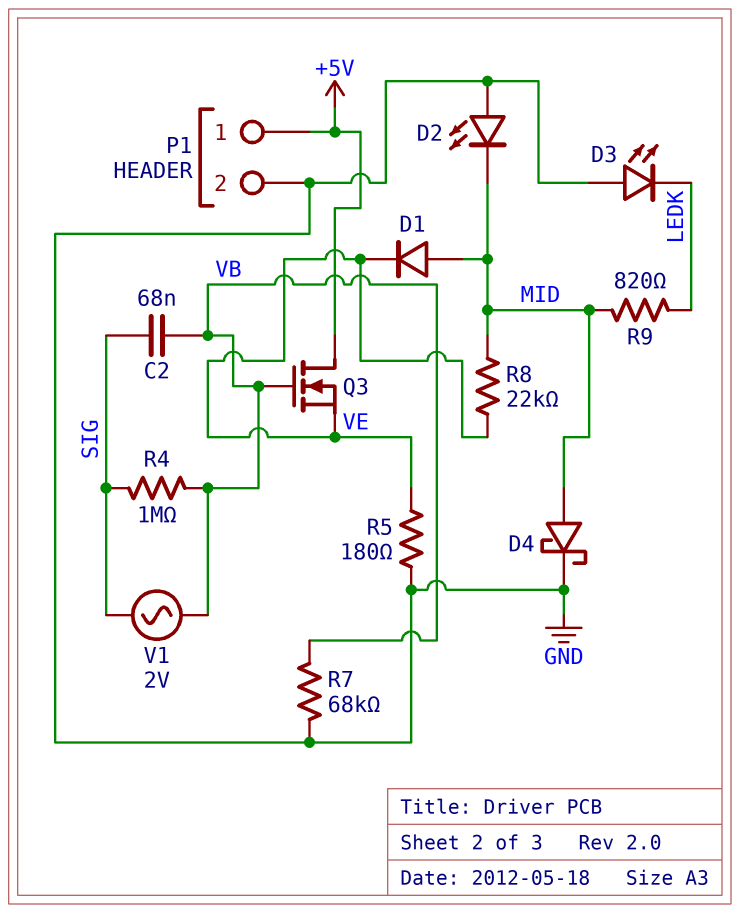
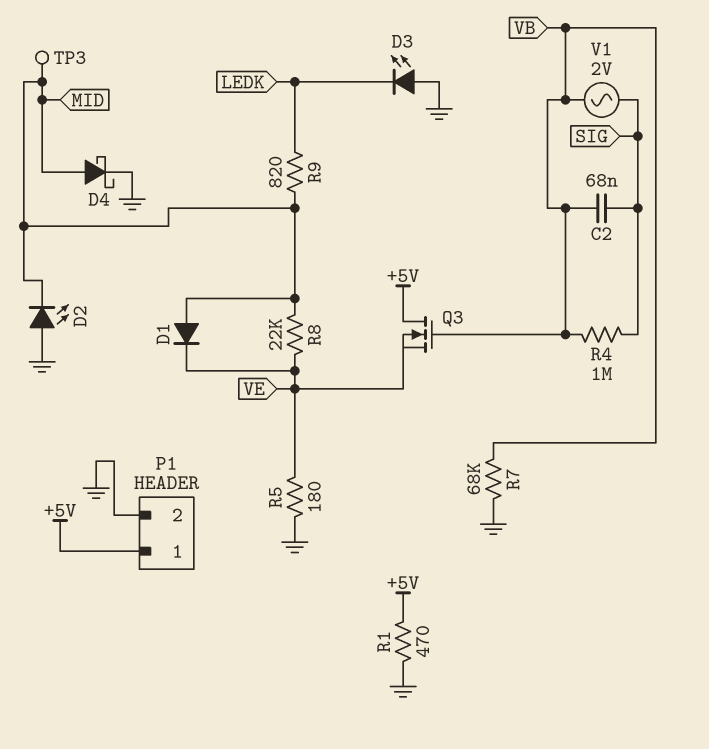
R1: none -> 470 (+5V, GND)
TP3: none -> test point (MID)

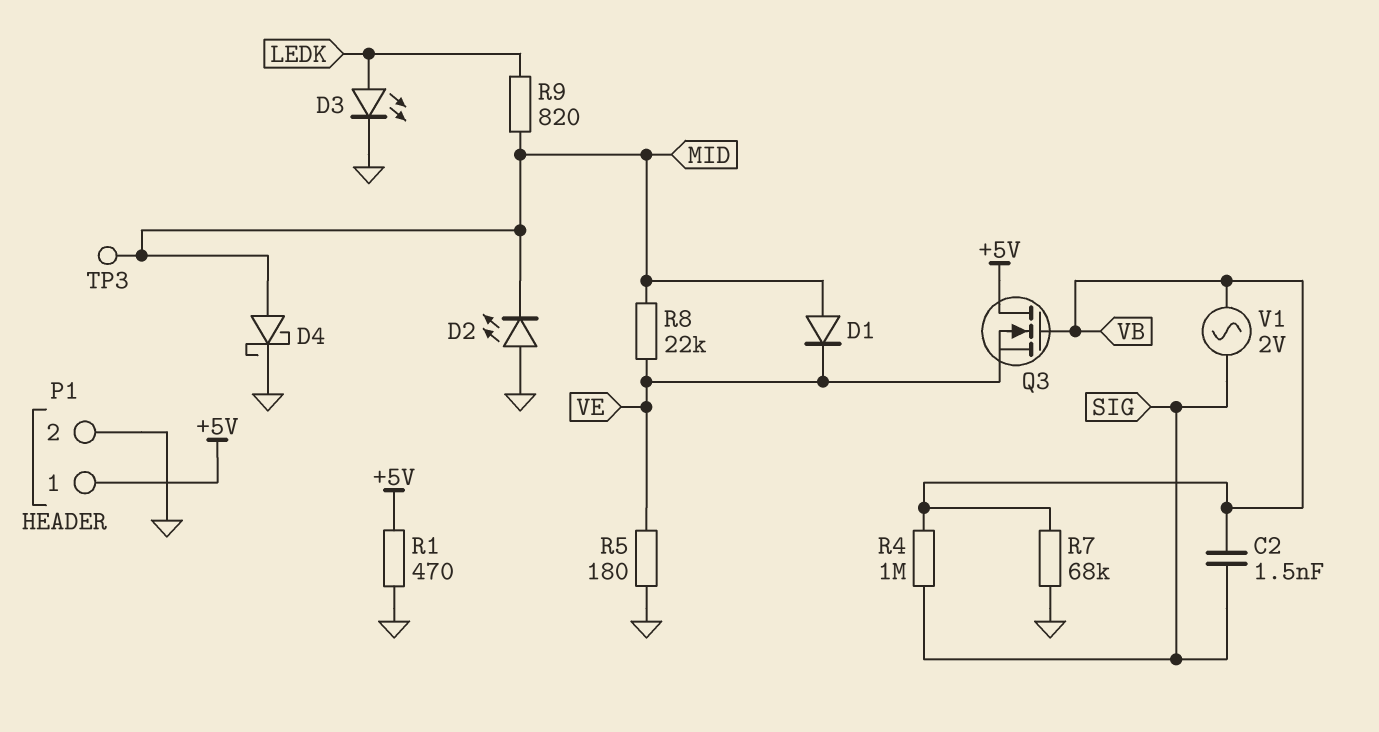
C2: 68nF (SIG, VB) -> 1.5nF (SIG, VB)
D3: LED (A GND, K LEDK) -> LED (A LEDK, K GND)

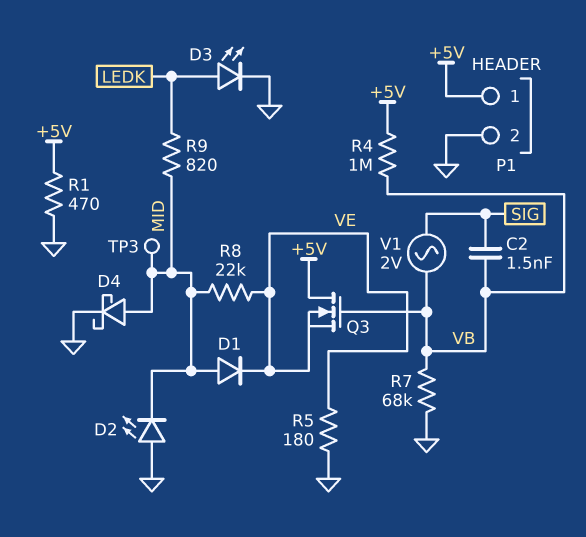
R4: 1M (SIG, VB) -> 1M (+5V, VB)

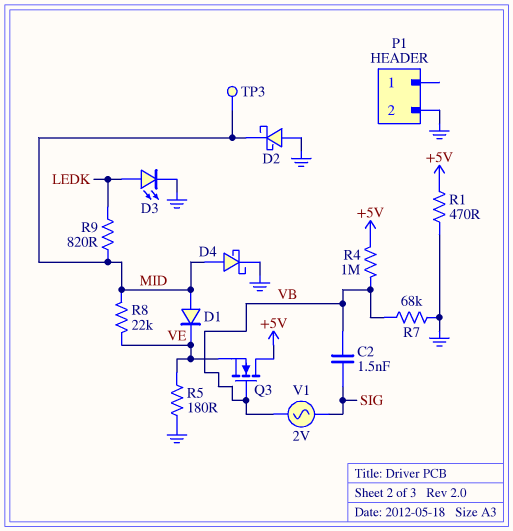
D2: LED (A GND, K MID) -> schottky (A GND, K MID)
P1 pin 1: +5V -> none

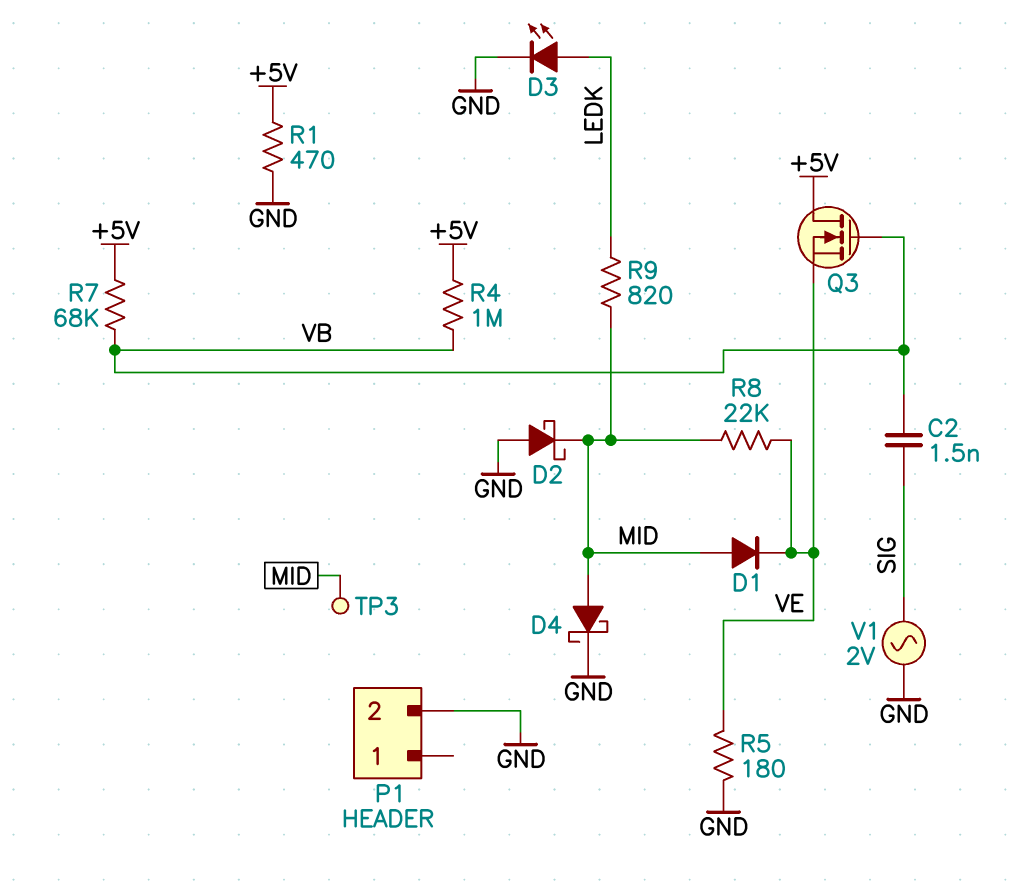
R7: 68k (GND, VB) -> 68k (+5V, VB)
V1: AC 2V (SIG, VB) -> AC 2V (GND, SIG)

